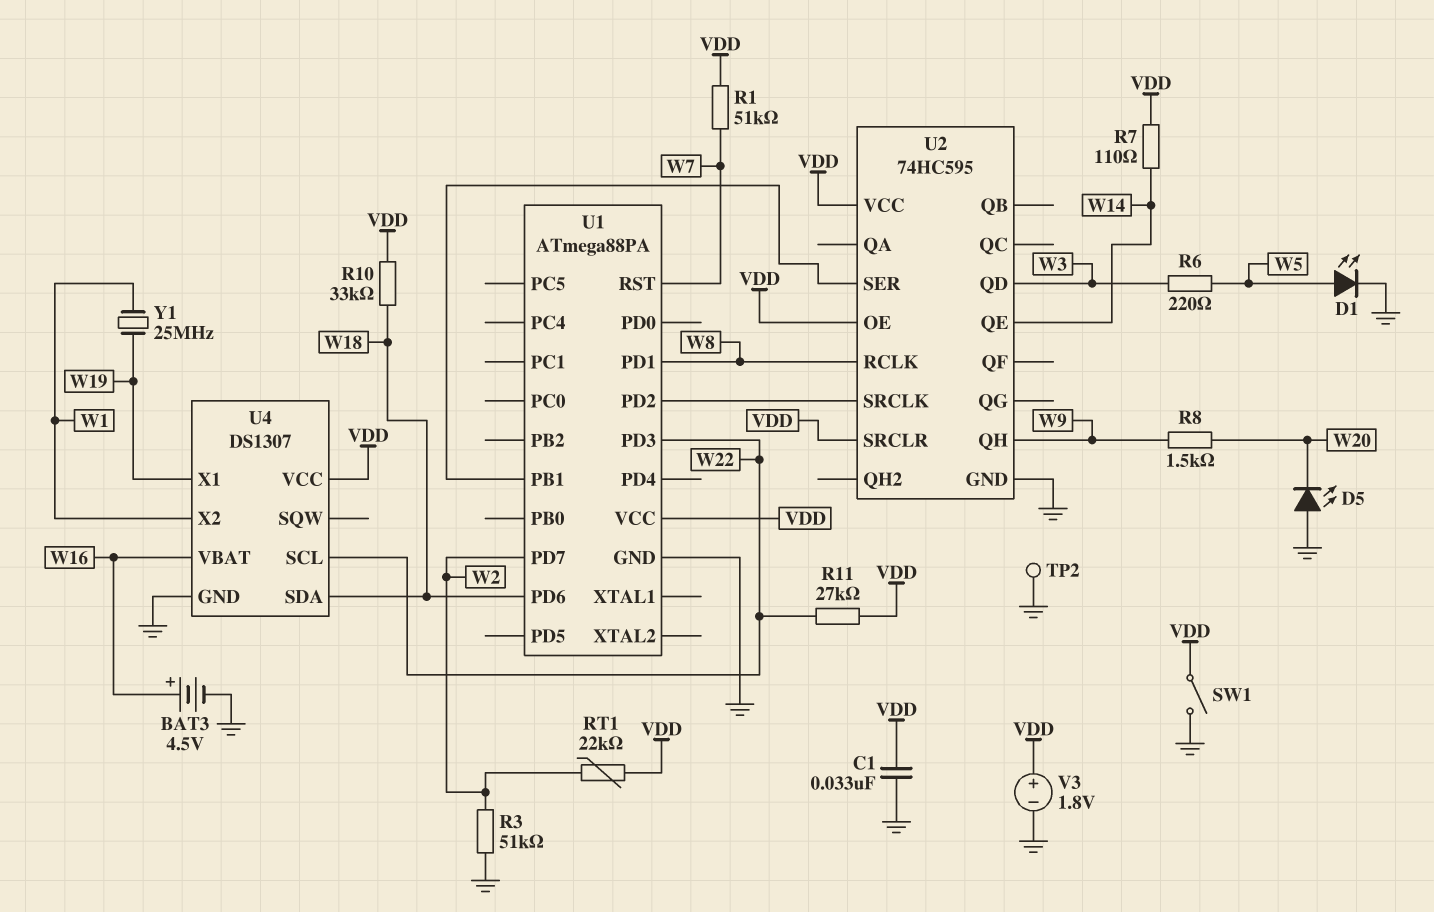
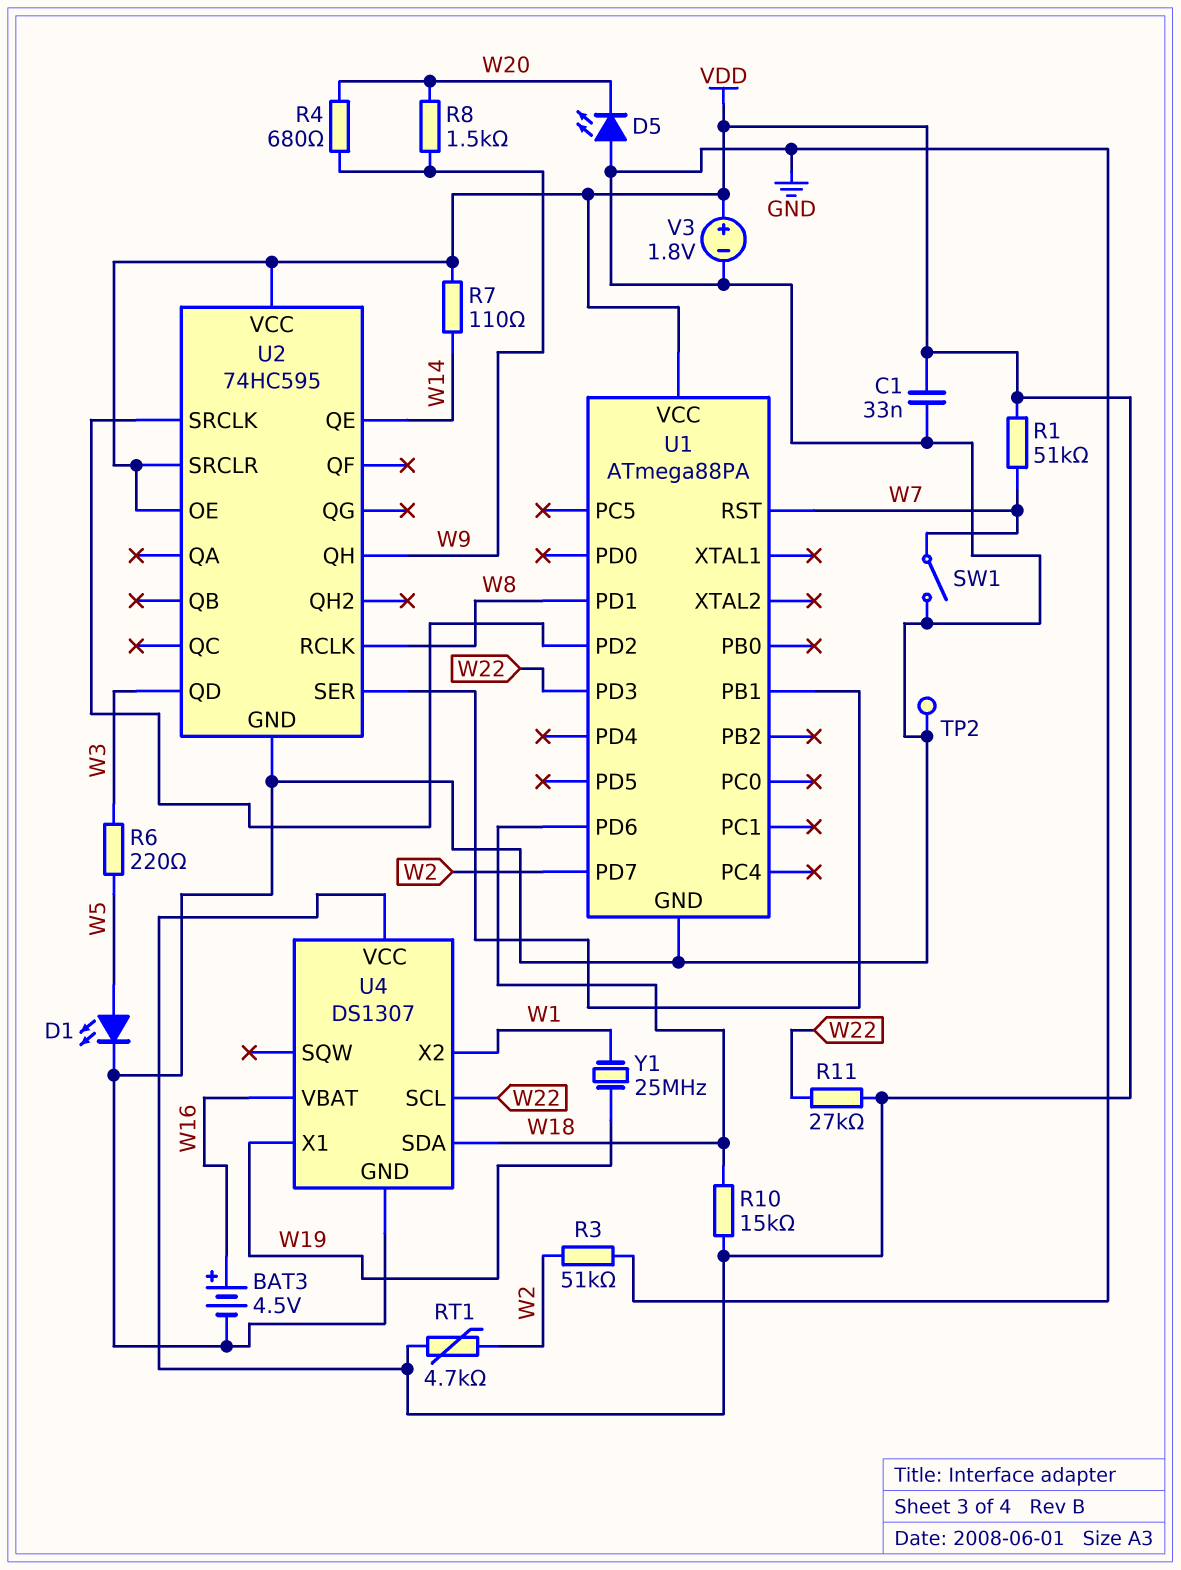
R4: none -> 680 (W9, W20)
R10: 33k (VDD, W18) -> 15k (VDD, W18)
RT1: 22k (VDD, W2) -> 4.7k (VDD, W2)
SW1: switch (GND, VDD) -> switch (GND, W7)

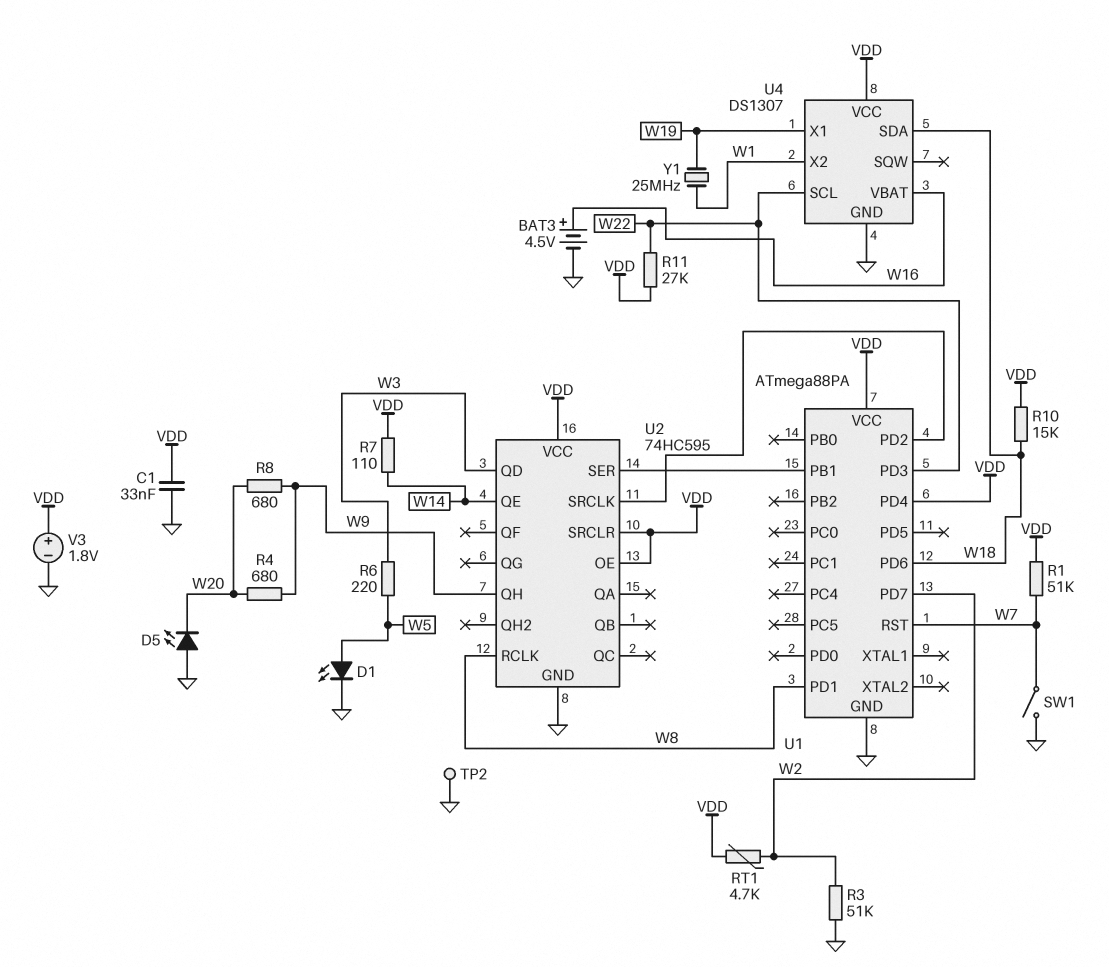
R8: 1.5k (W9, W20) -> 680 (W9, W20)
U1 pin PD4: none -> VDD

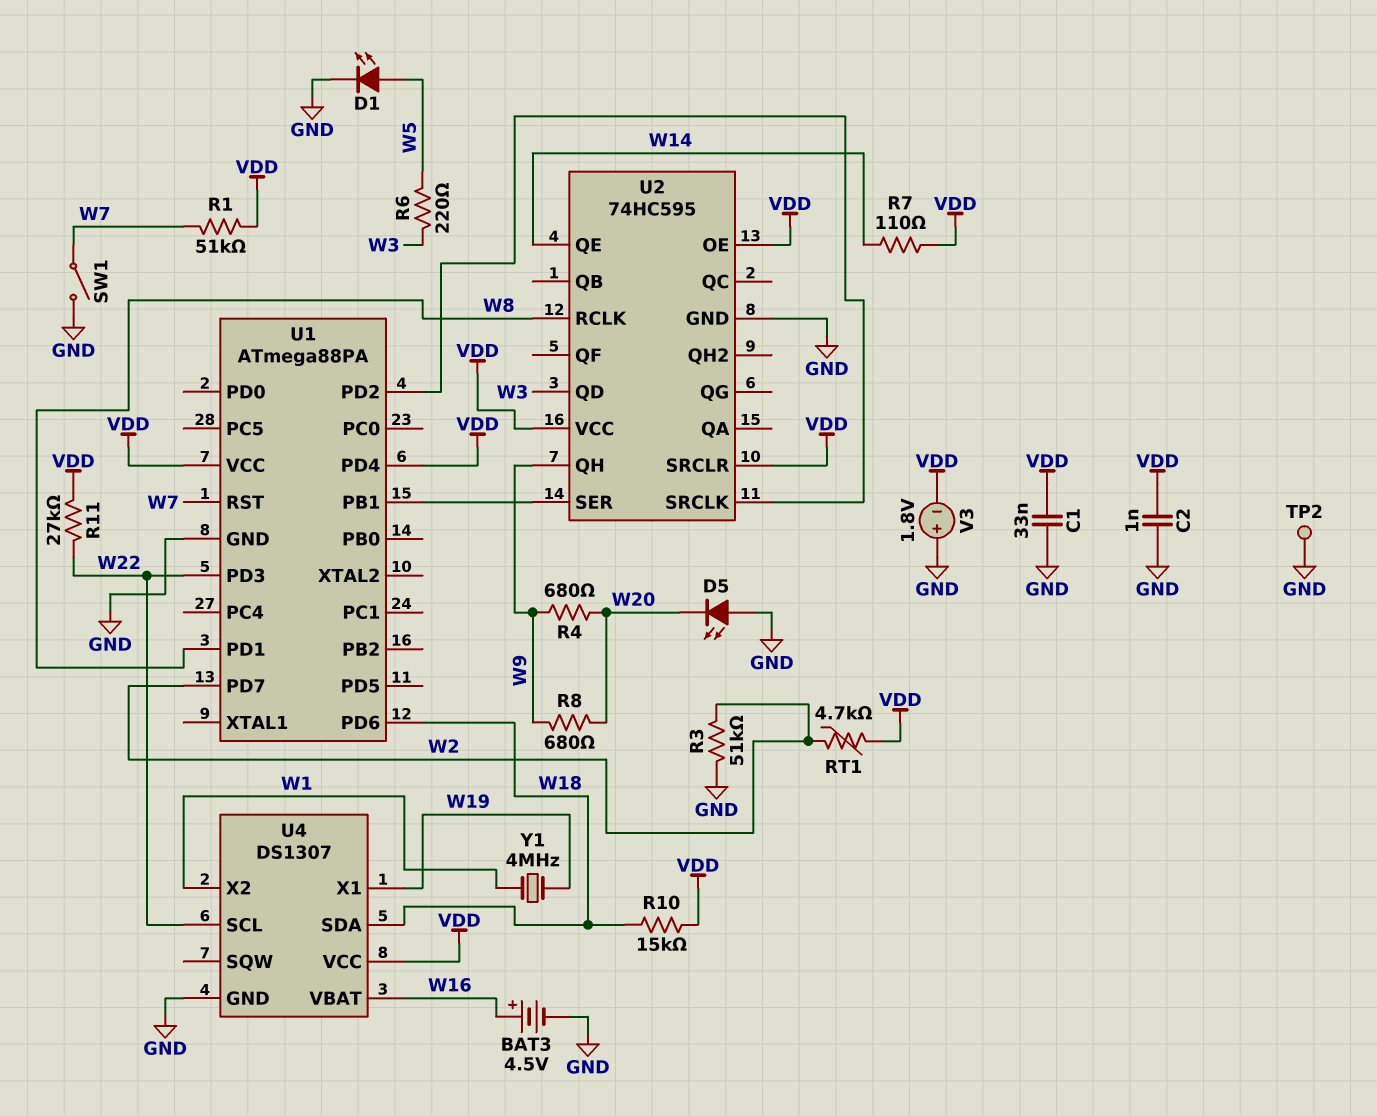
C2: none -> 1nF (GND, VDD)
V3: 1.8V (plus VDD, minus GND) -> 1.8V (plus GND, minus VDD)
Y1: 25MHz (W1, W19) -> 4MHz (W1, W19)

